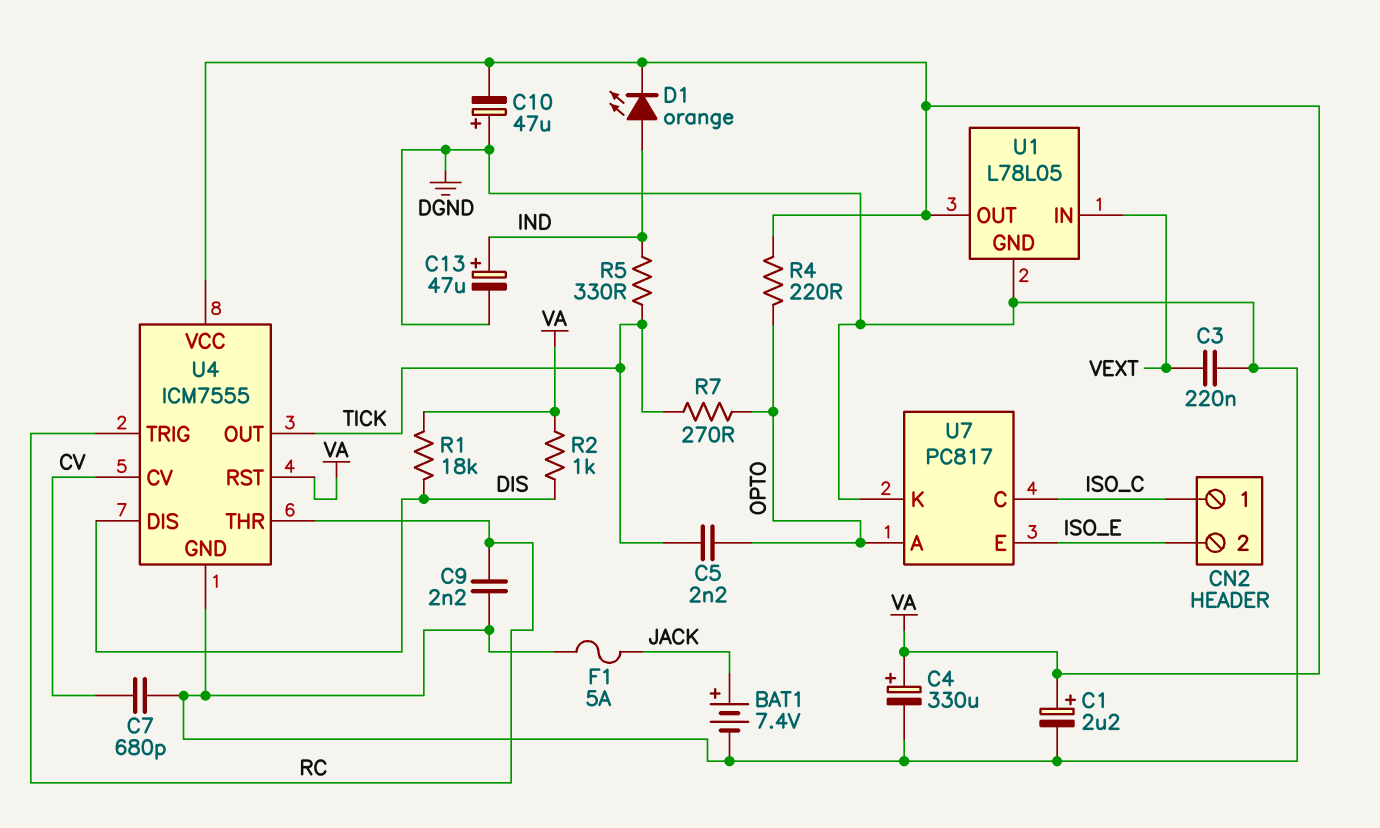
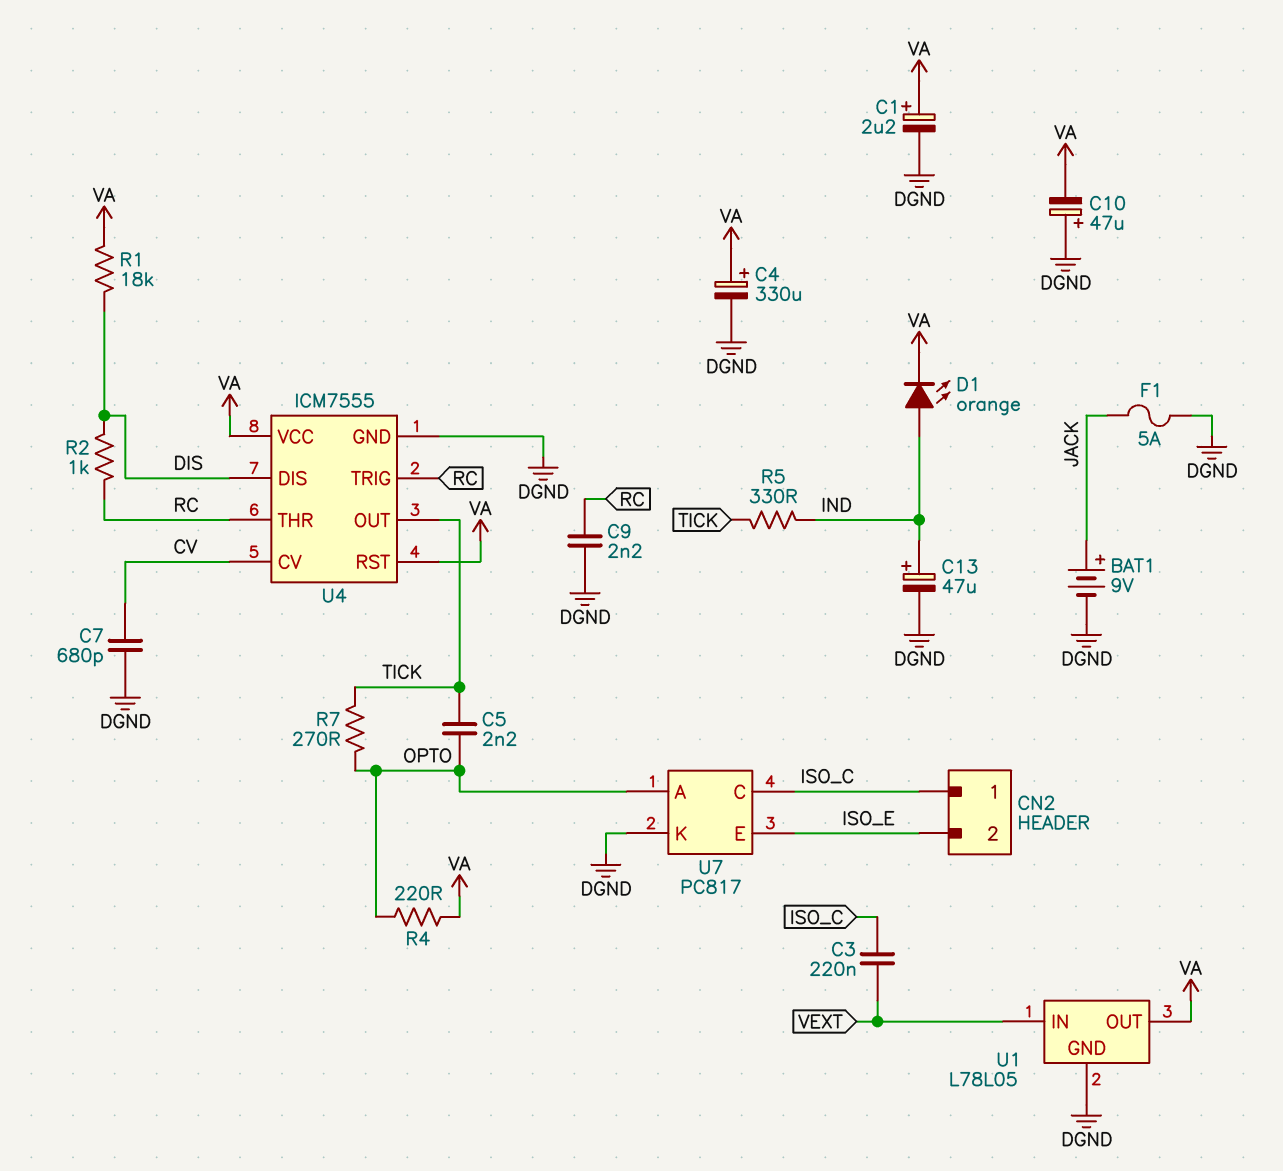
BAT1: 7.4V (plus JACK, minus DGND) -> 9V (plus JACK, minus DGND)
C3: 220nF (DGND, VEXT) -> 220nF (ISO_C, VEXT)
R2: 1k (DIS, VA) -> 1k (DIS, RC)

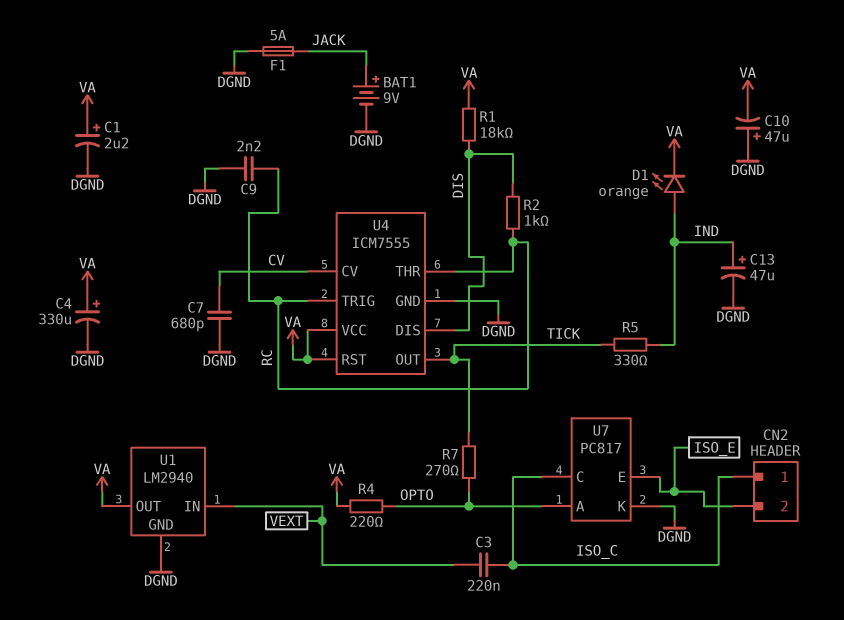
C5: 2.2nF (OPTO, TICK) -> none
U1: L78L05 -> LM2940

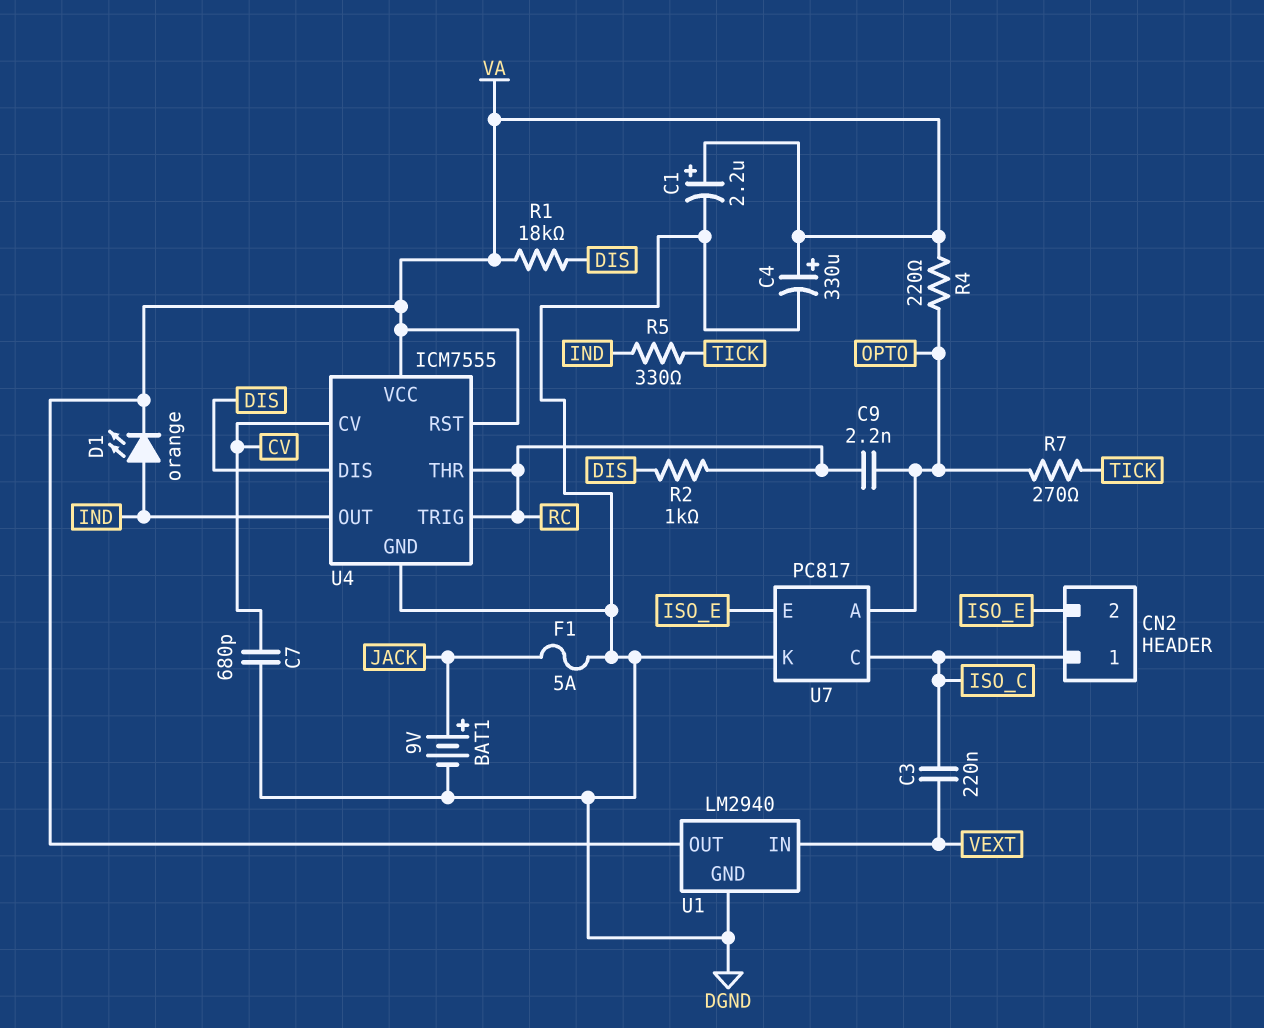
C9: 2.2nF (DGND, RC) -> 2.2nF (OPTO, RC)
C10: 47uF (plus DGND, minus VA) -> none
C13: 47uF (plus IND, minus DGND) -> none
U4 pin OUT: TICK -> IND

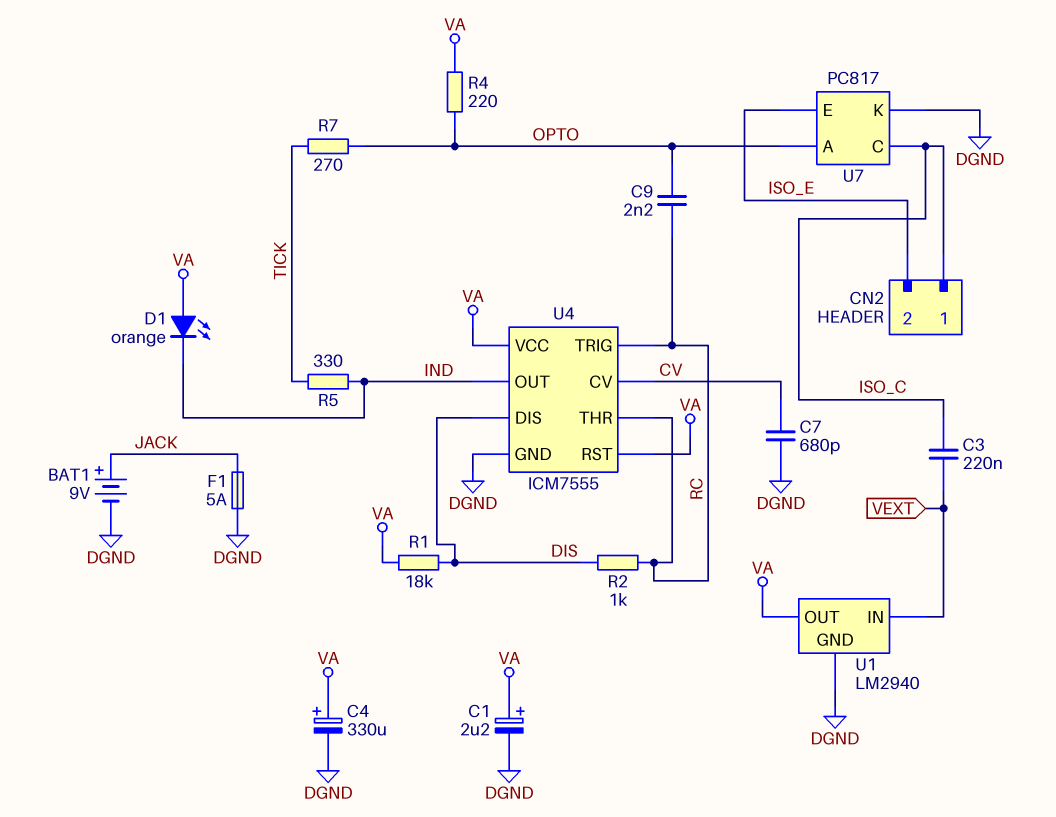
D1: LED orange (A IND, K VA) -> LED orange (A VA, K IND)

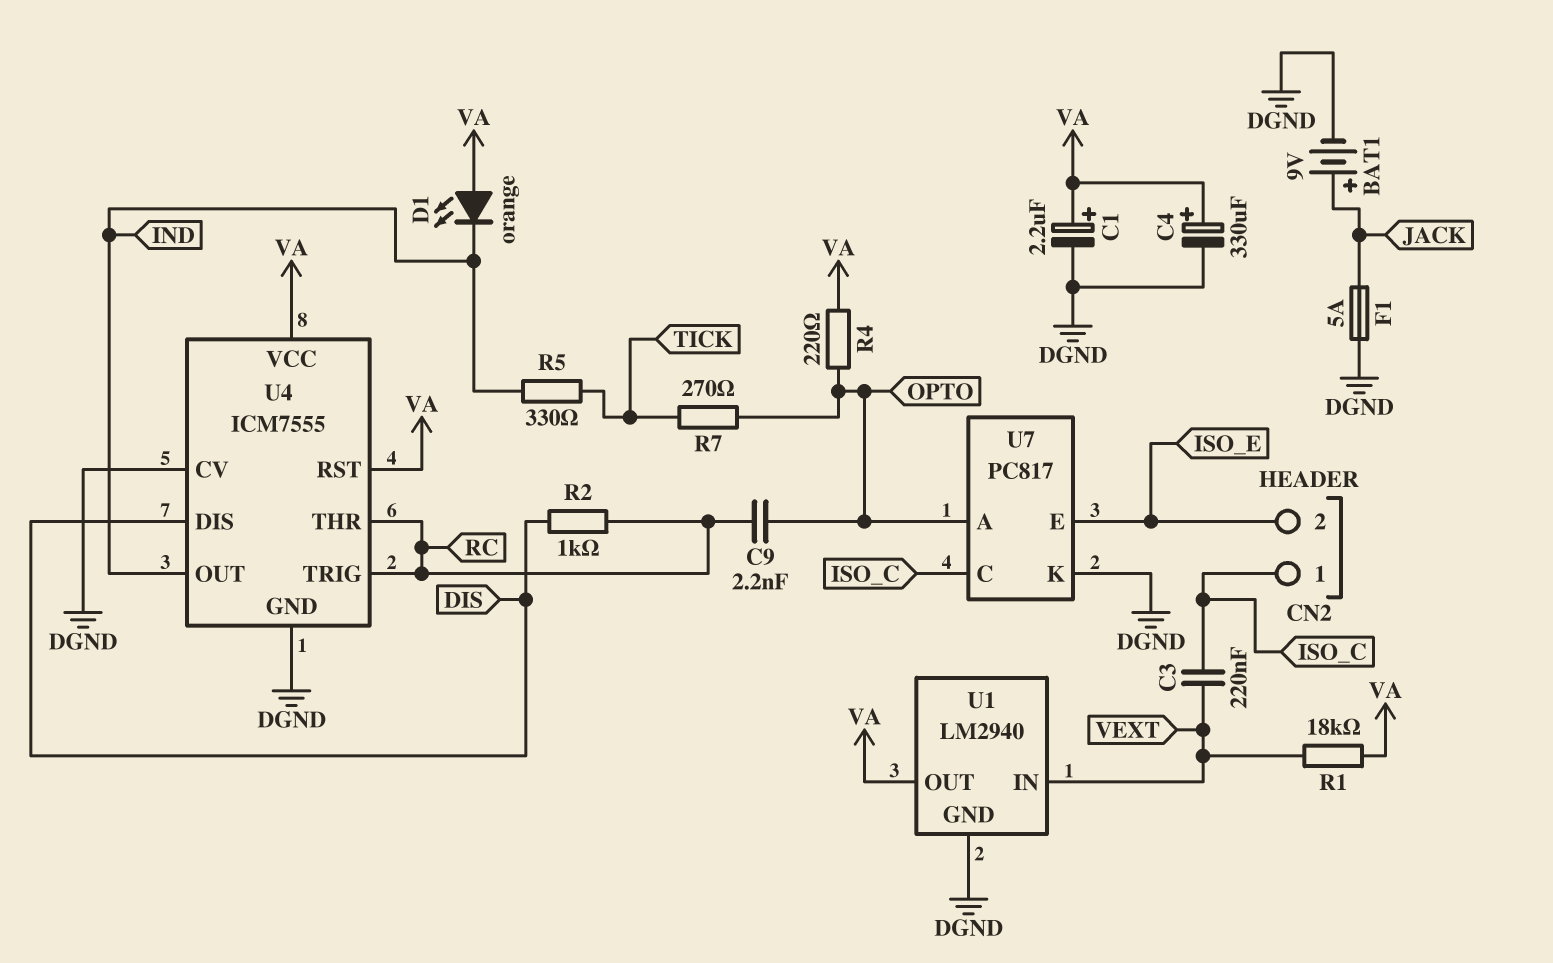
C7: 680pF (CV, DGND) -> none
R1: 18k (DIS, VA) -> 18k (VA, VEXT)
U4 pin CV: CV -> DGND

